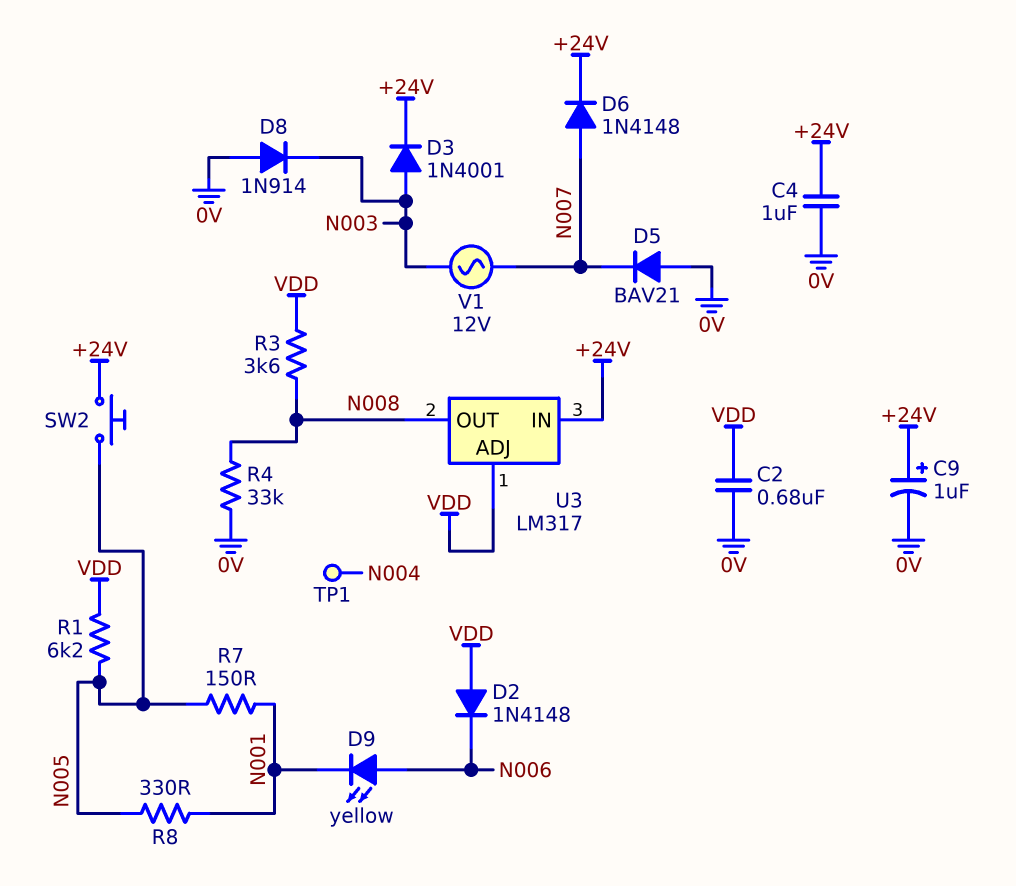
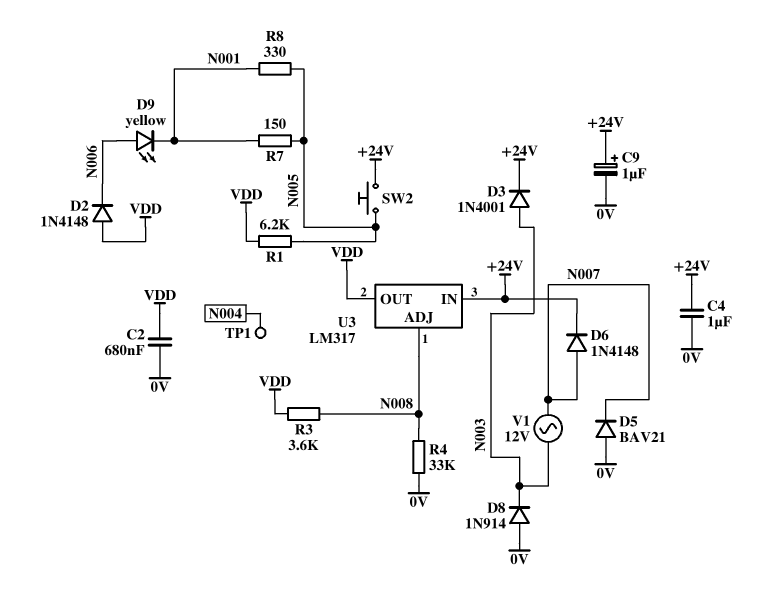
U3 pin ADJ: VDD -> N008
U3 pin OUT: N008 -> VDD

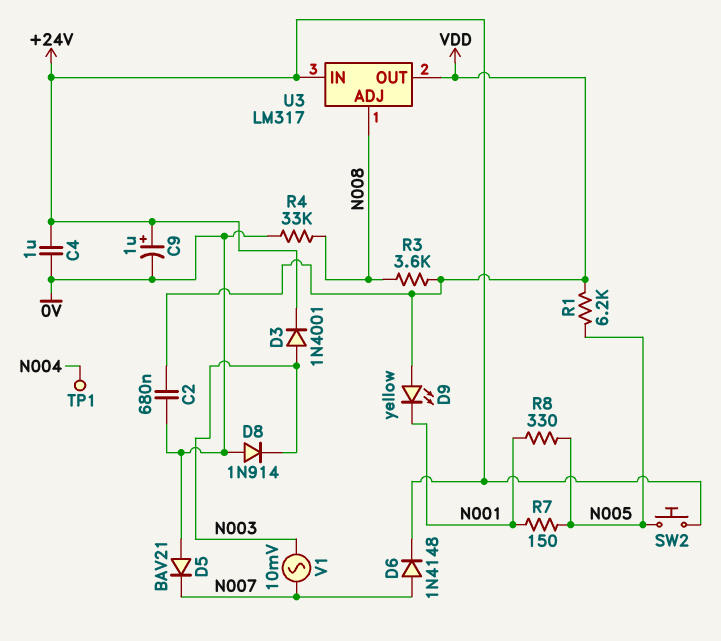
D2: diode 1N4148 (A VDD, K N006) -> none
D9: LED yellow (A N006, K N001) -> LED yellow (A VDD, K N001)
V1: AC 12V (N003, N007) -> AC 10mV (N003, N007)

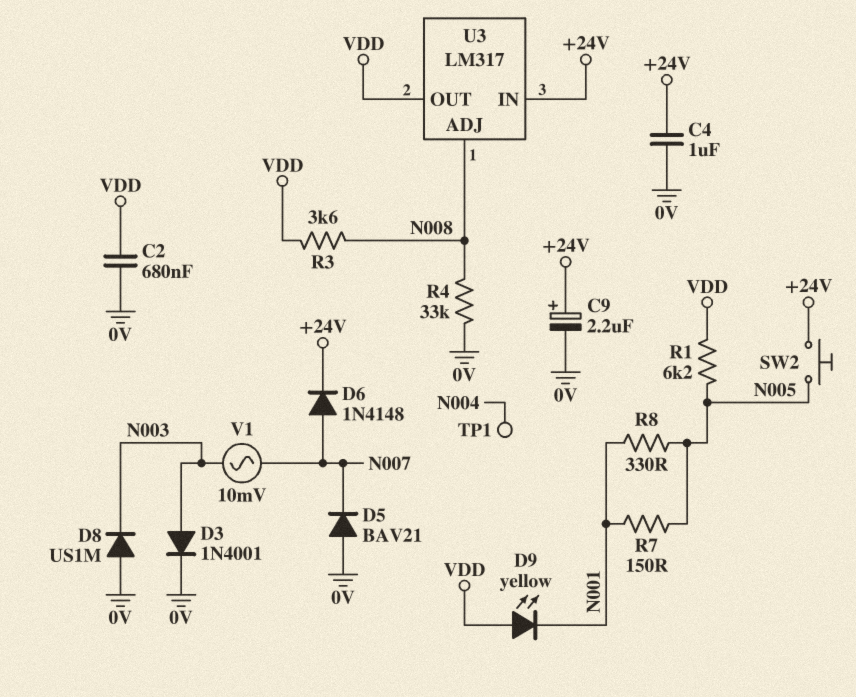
C9: 1uF (plus +24V, minus 0V) -> 2.2uF (plus +24V, minus 0V)
D3: diode 1N4001 (A N003, K +24V) -> diode 1N4001 (A N003, K 0V)
D8: diode 1N914 (A 0V, K N003) -> diode US1M (A 0V, K N003)

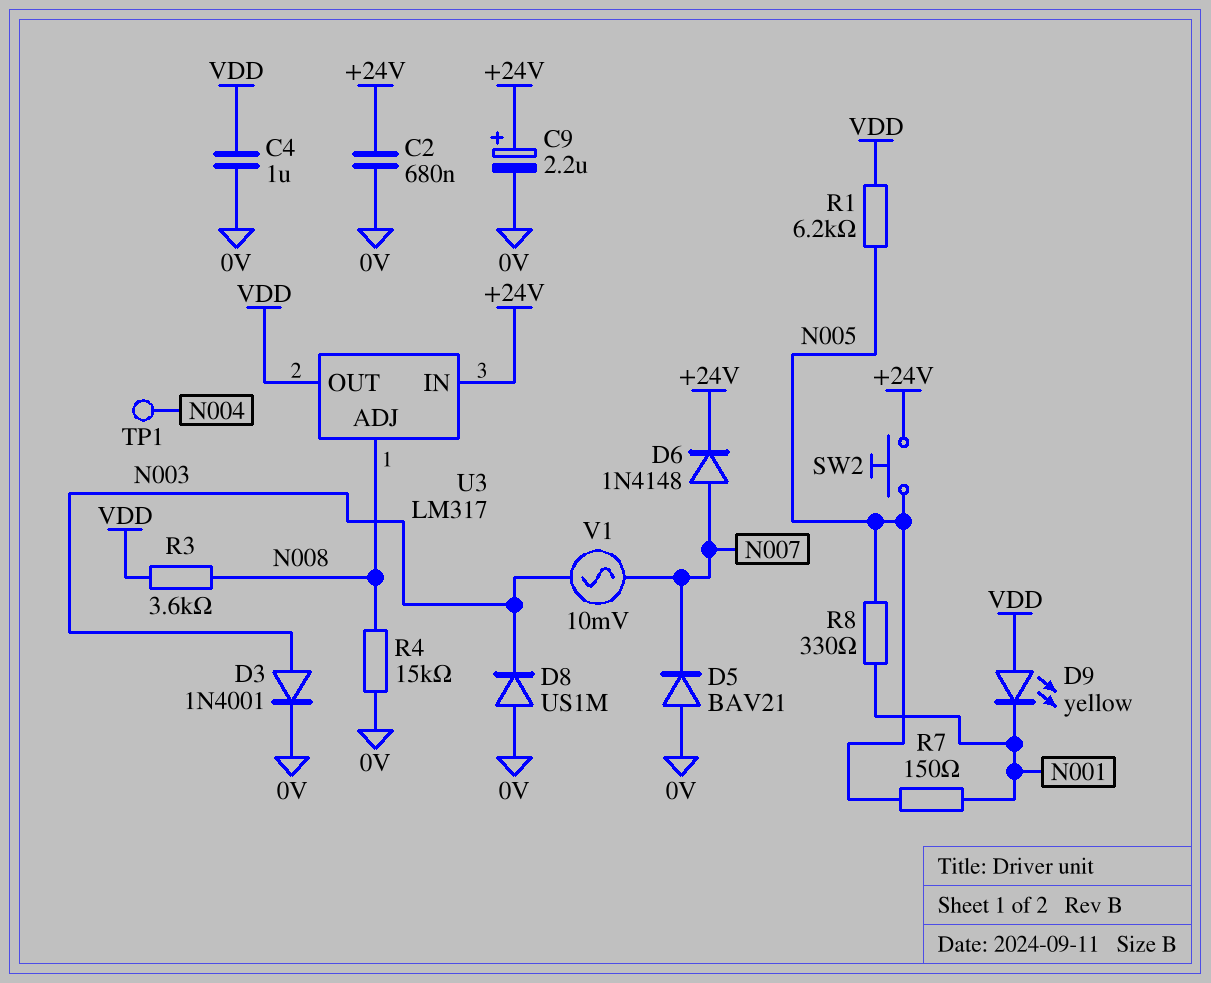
C2: 680nF (0V, VDD) -> 680nF (+24V, 0V)
C4: 1uF (+24V, 0V) -> 1uF (0V, VDD)
R4: 33k (0V, N008) -> 15k (0V, N008)

